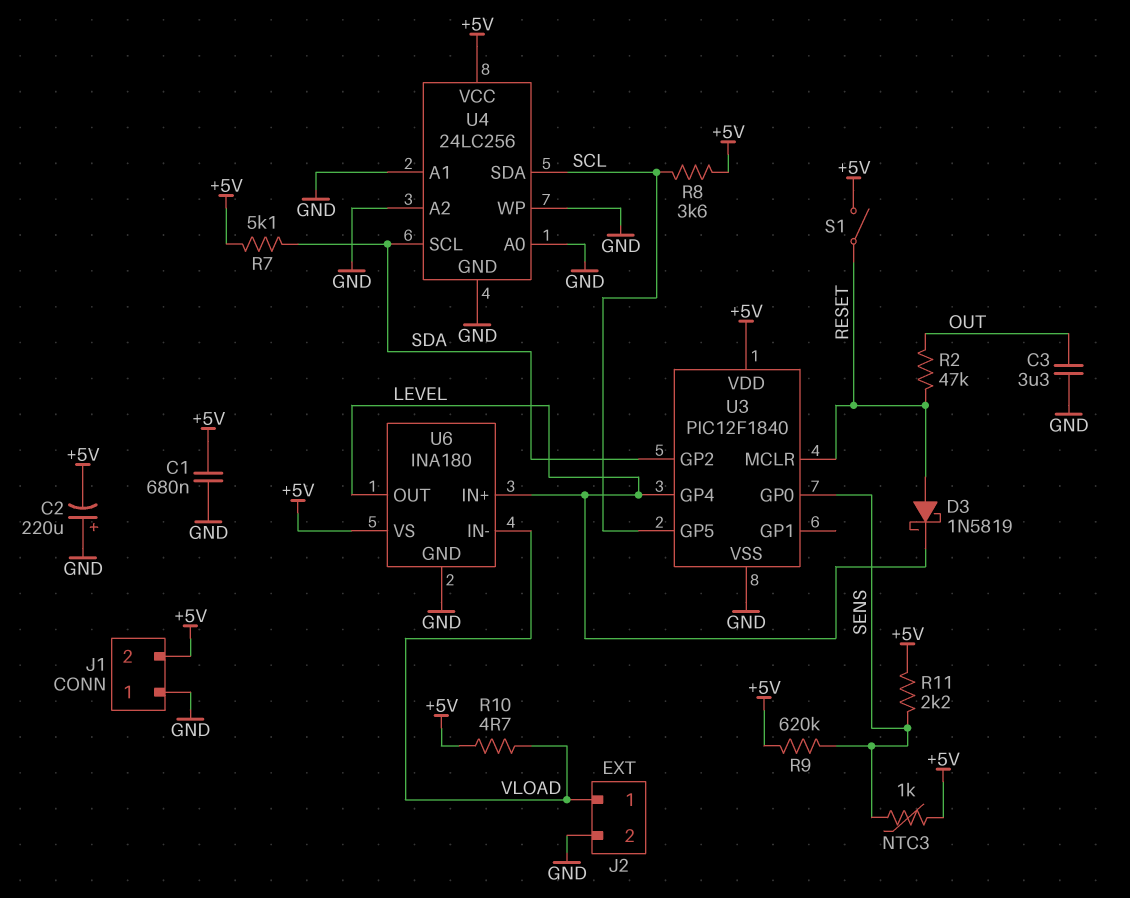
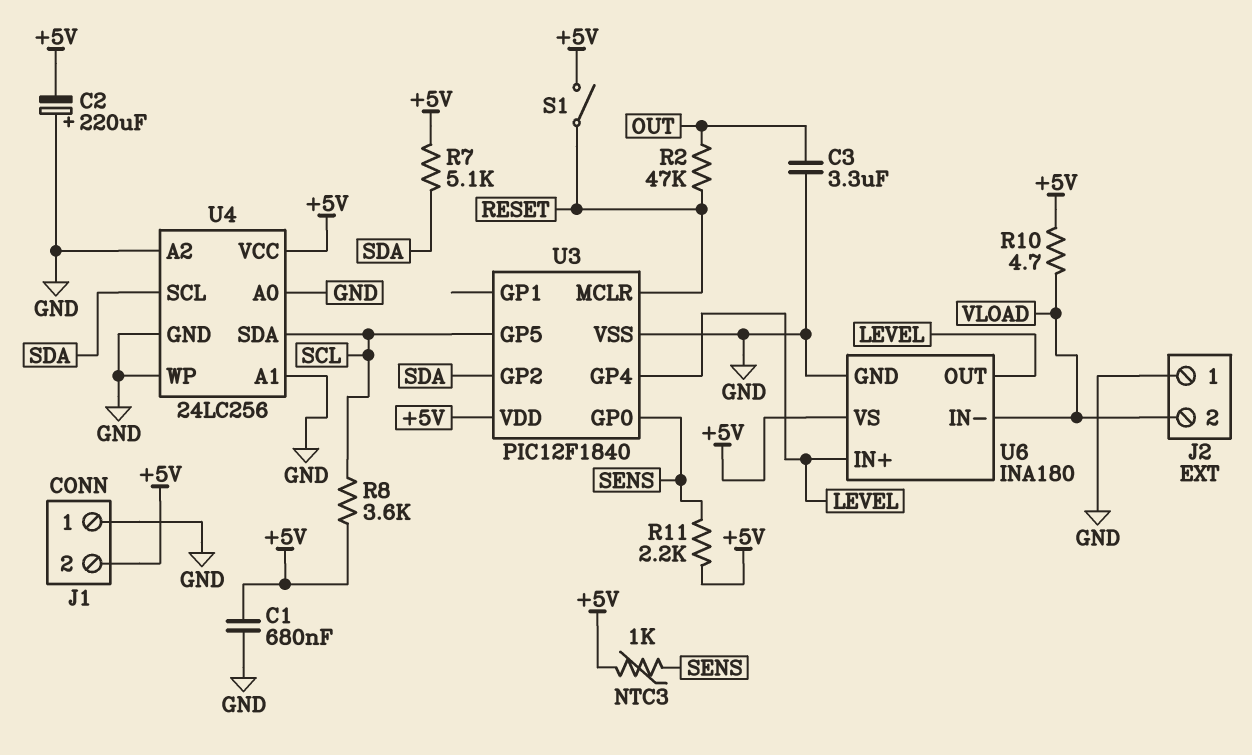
D3: schottky 1N5819 (A RESET, K LEVEL) -> none
J2 pin 1: VLOAD -> GND
J2 pin 2: GND -> VLOAD
R9: 620k (+5V, SENS) -> none

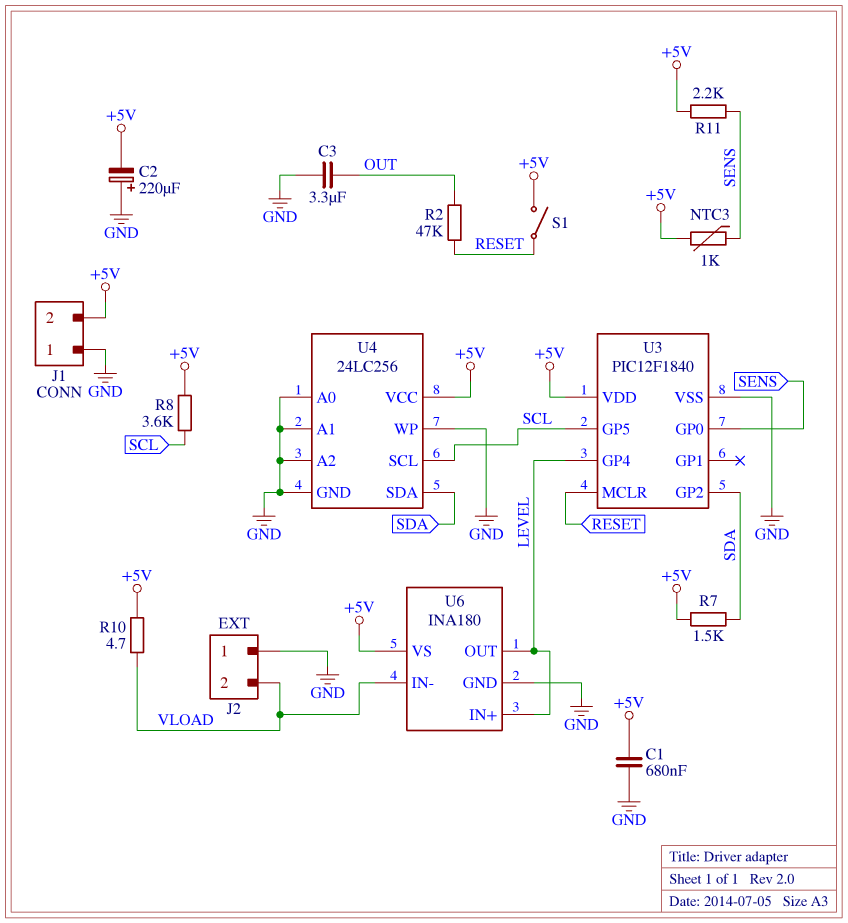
R7: 5.1k (+5V, SDA) -> 1.5k (+5V, SDA)
U4 pin SCL: SDA -> SCL
U4 pin SDA: SCL -> SDA

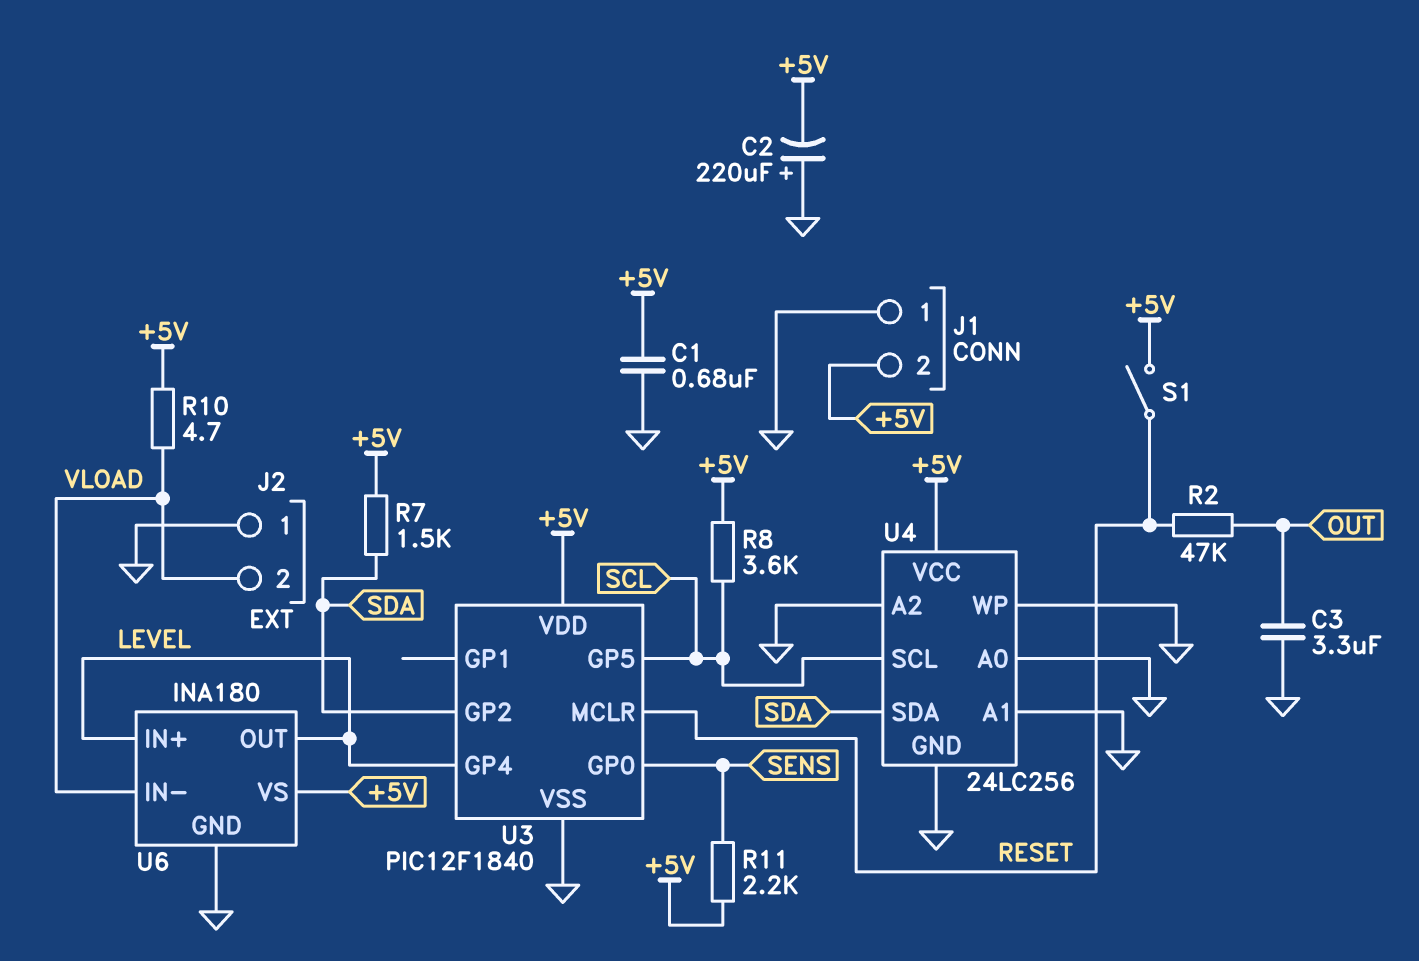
NTC3: 1k (+5V, SENS) -> none

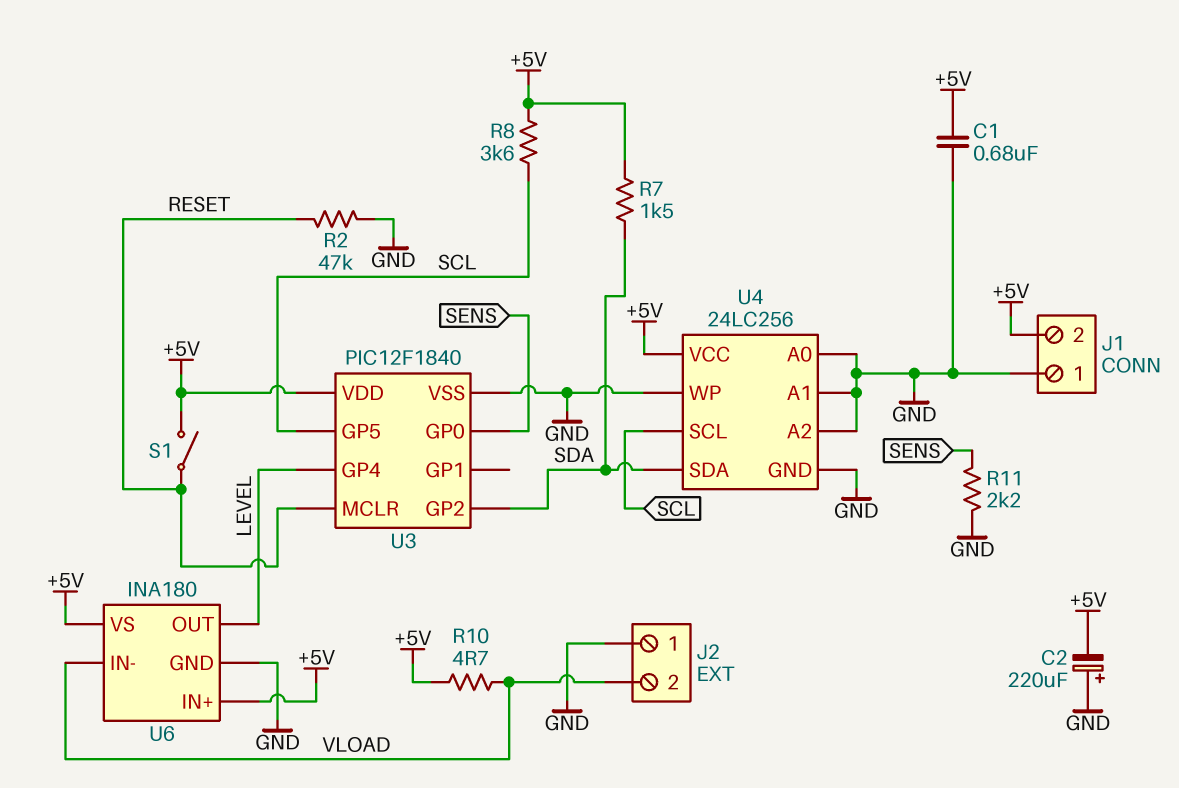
C3: 3.3uF (GND, OUT) -> none
R2: 47k (OUT, RESET) -> 47k (GND, RESET)
R11: 2.2k (+5V, SENS) -> 2.2k (GND, SENS)
U6 pin IN+: LEVEL -> +5V

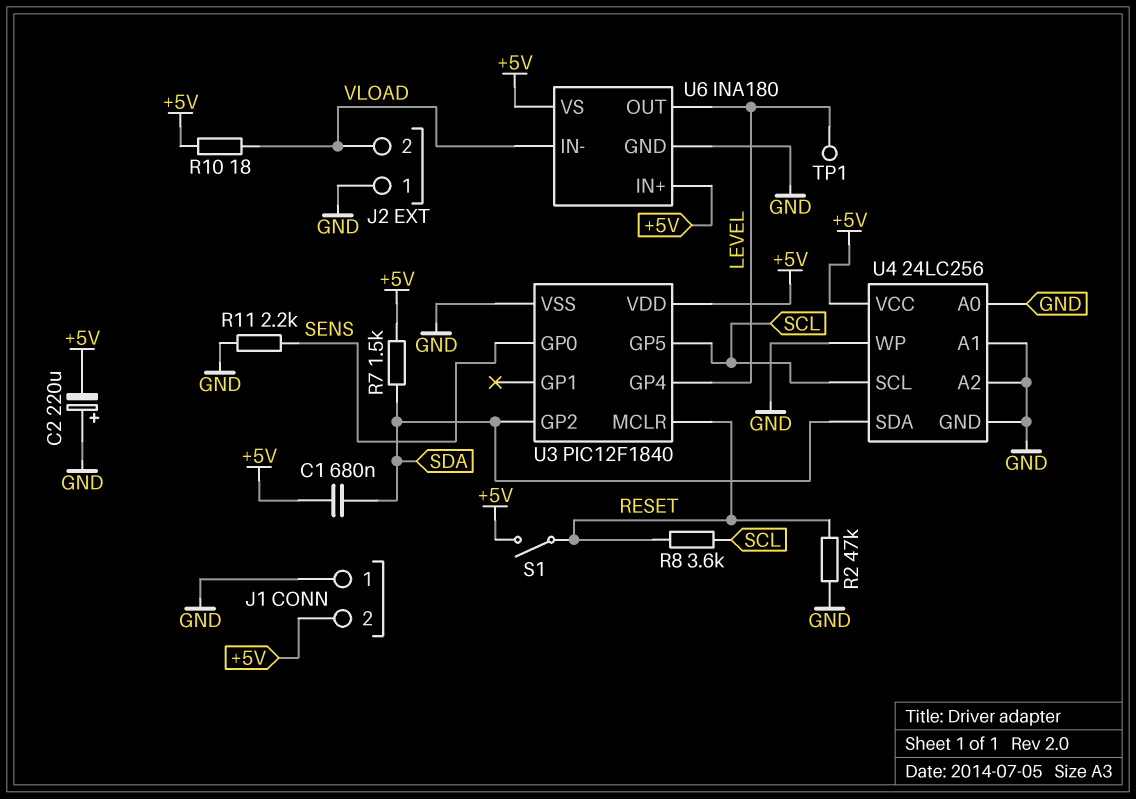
C1: 680nF (+5V, GND) -> 680nF (+5V, SDA)
R8: 3.6k (+5V, SCL) -> 3.6k (RESET, SCL)
R10: 4.7 (+5V, VLOAD) -> 18 (+5V, VLOAD)
TP1: none -> test point (LEVEL)

